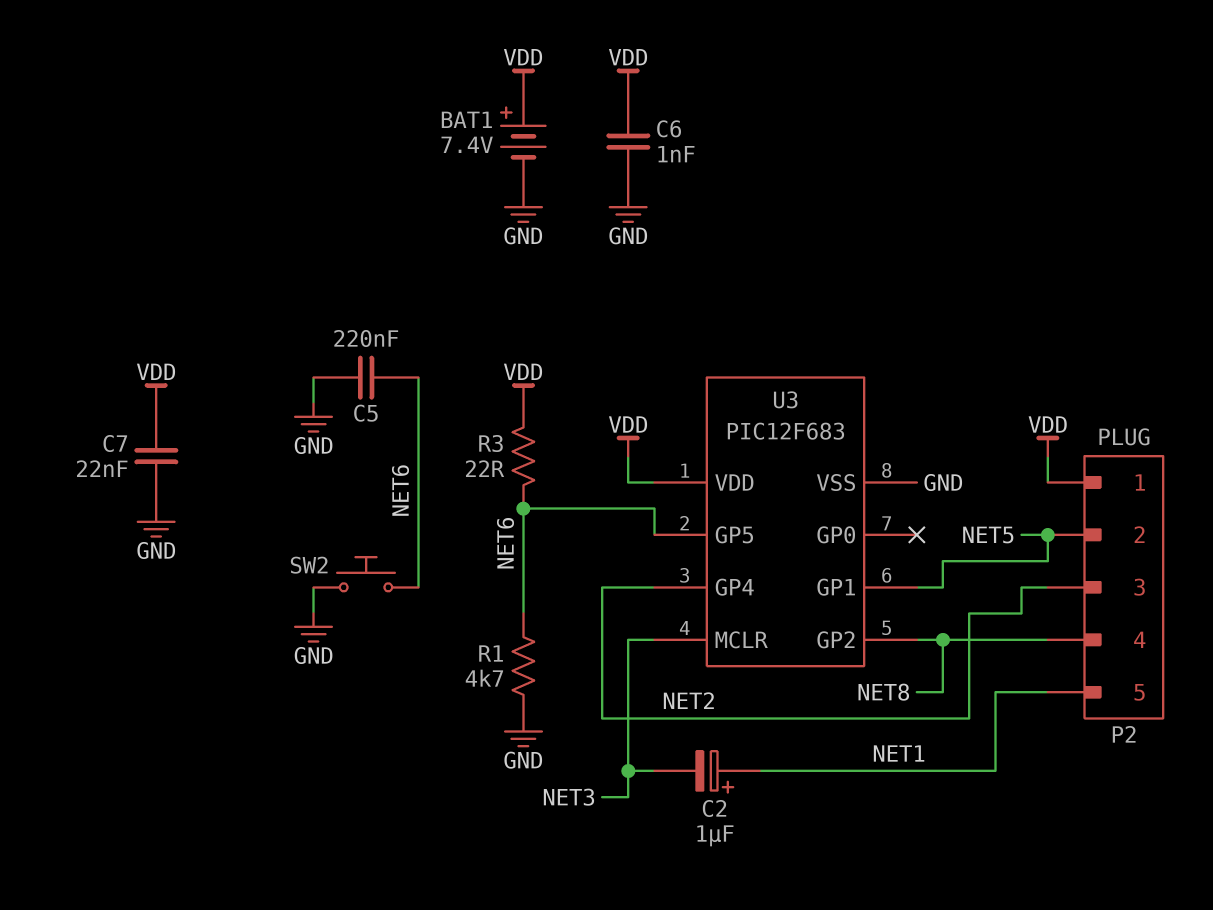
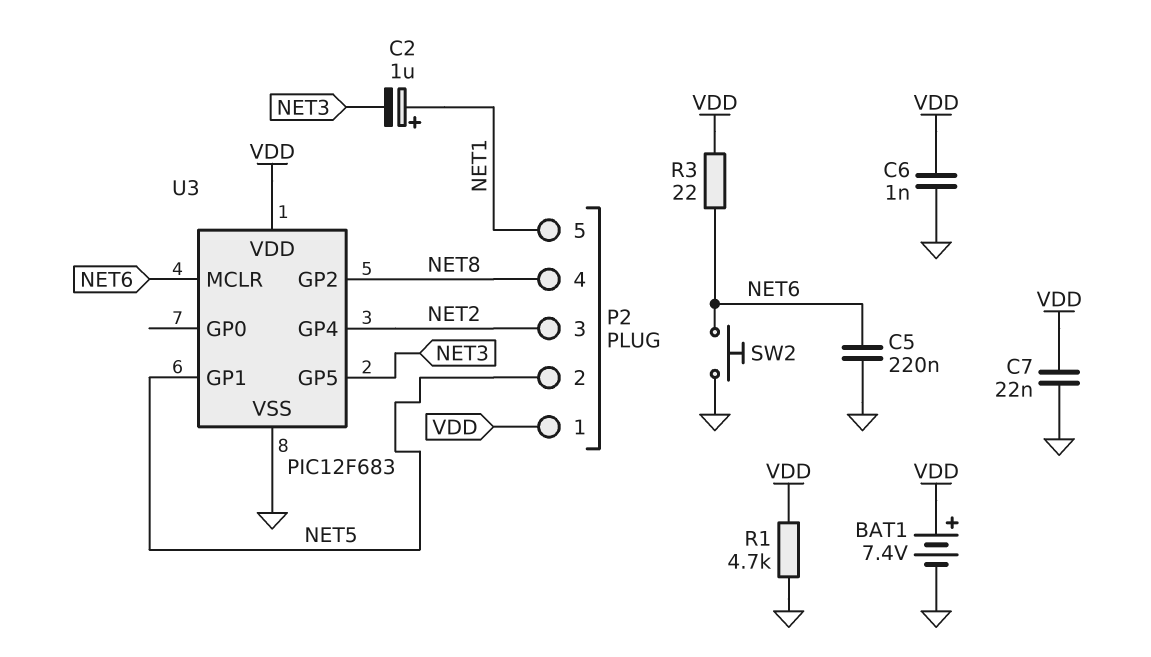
R1: 4.7k (GND, NET6) -> 4.7k (GND, VDD)
U3 pin GP5: NET6 -> NET3
U3 pin MCLR: NET3 -> NET6

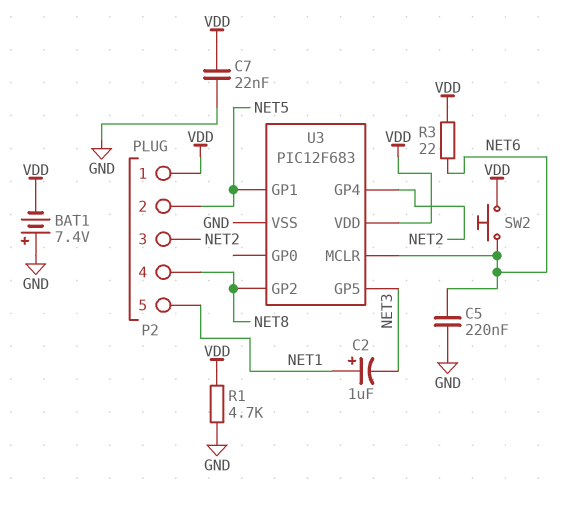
BAT1: 7.4V (plus VDD, minus GND) -> 7.4V (plus GND, minus VDD)
C6: 1nF (GND, VDD) -> none
SW2: button (GND, NET6) -> button (NET6, VDD)

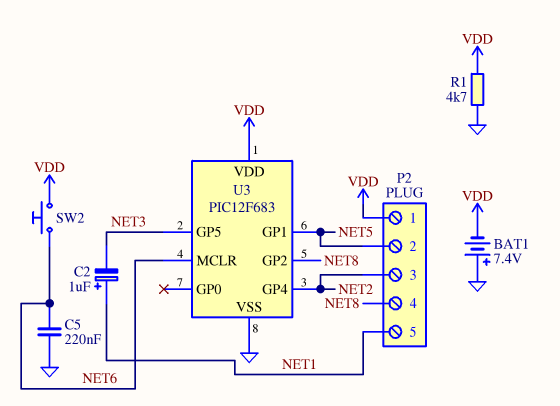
C7: 22nF (GND, VDD) -> none
R3: 22 (NET6, VDD) -> none

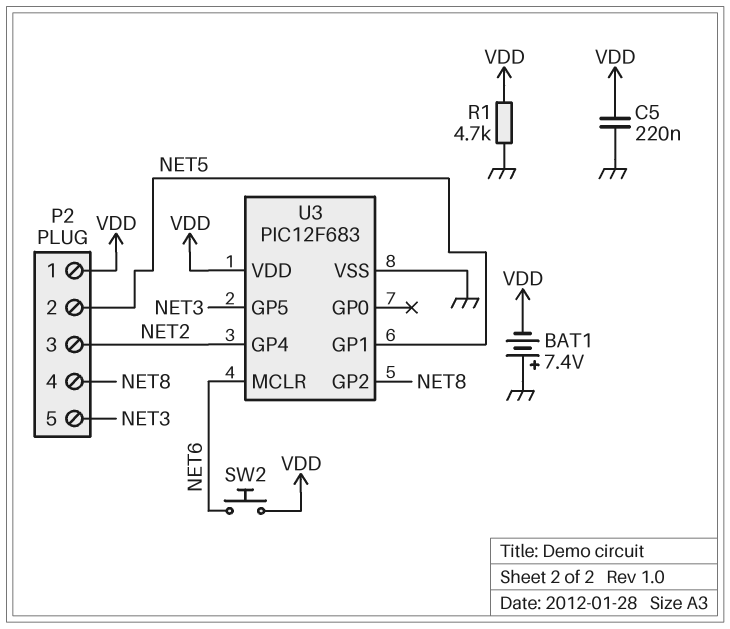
C2: 1uF (plus NET1, minus NET3) -> none
C5: 220nF (GND, NET6) -> 220nF (GND, VDD)
P2 pin 5: NET1 -> NET3

